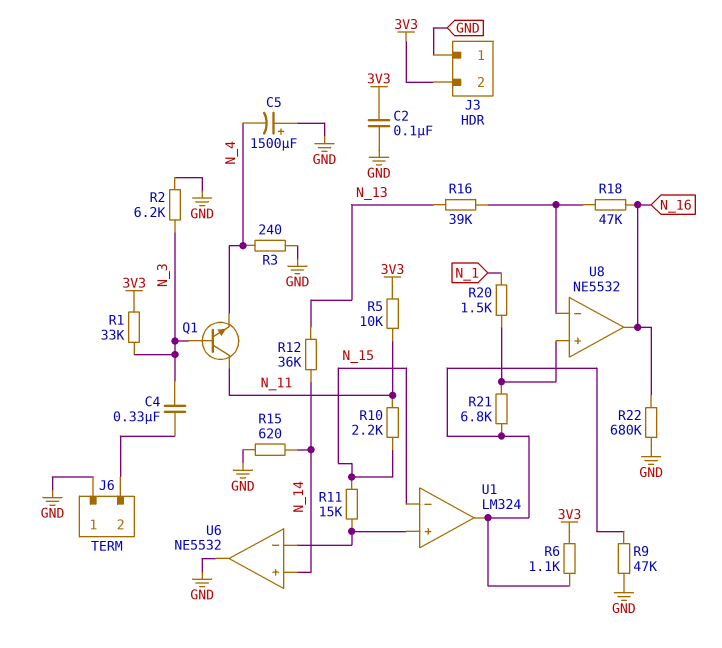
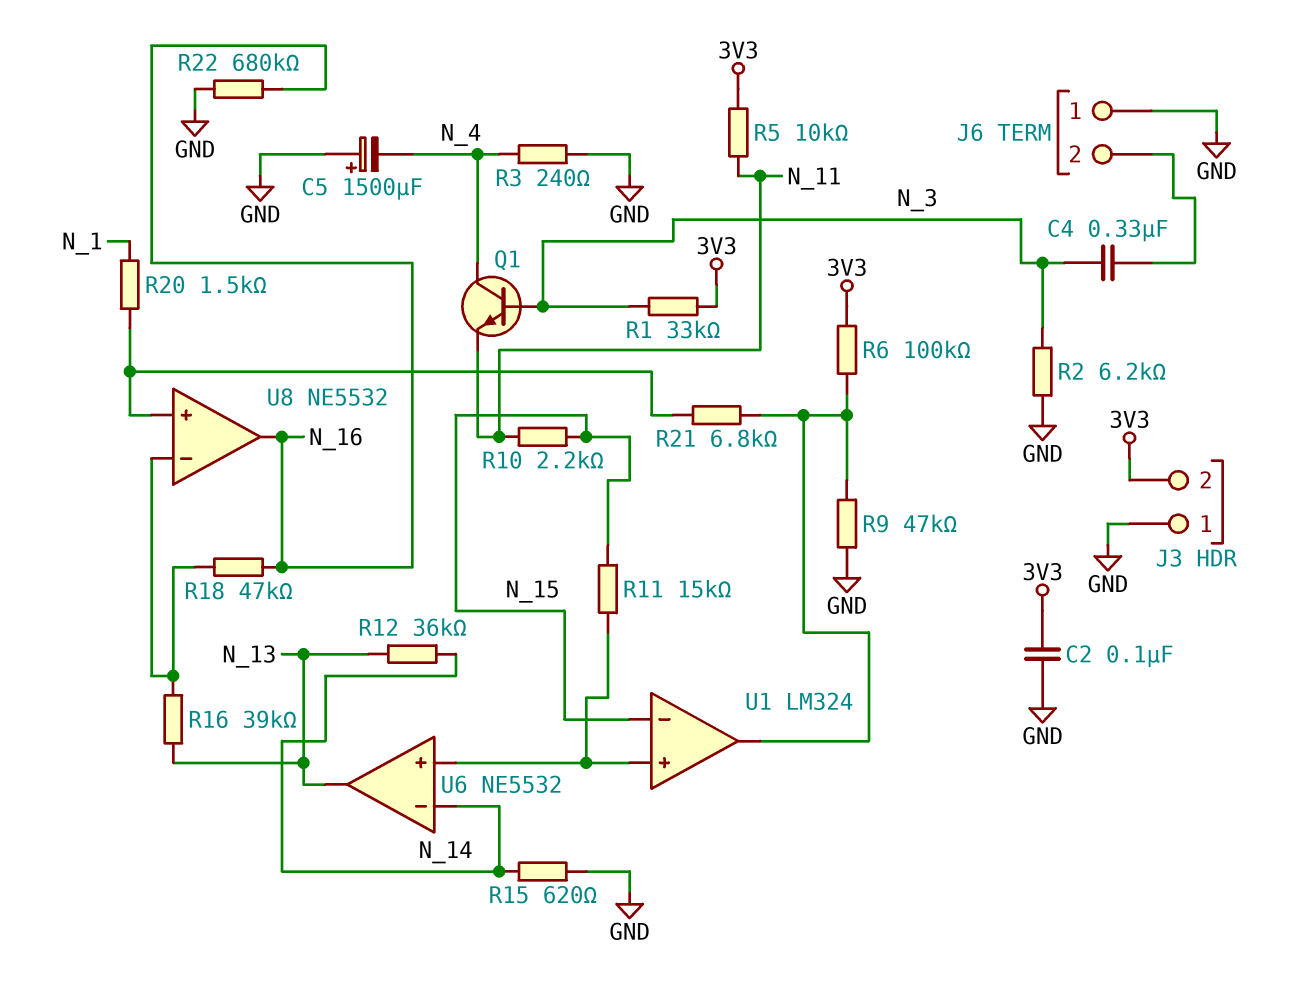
Q1: NPN (B N_3, C N_11, E N_4) -> NPN (B N_3, C N_4, E N_11)
R6: 1.1k (3V3, U1/out) -> 100k (3V3, U1/out)
U6 pin in+: N_14 -> U1/in+
U6 pin in-: U1/in+ -> N_14
U6 pin out: GND -> N_13

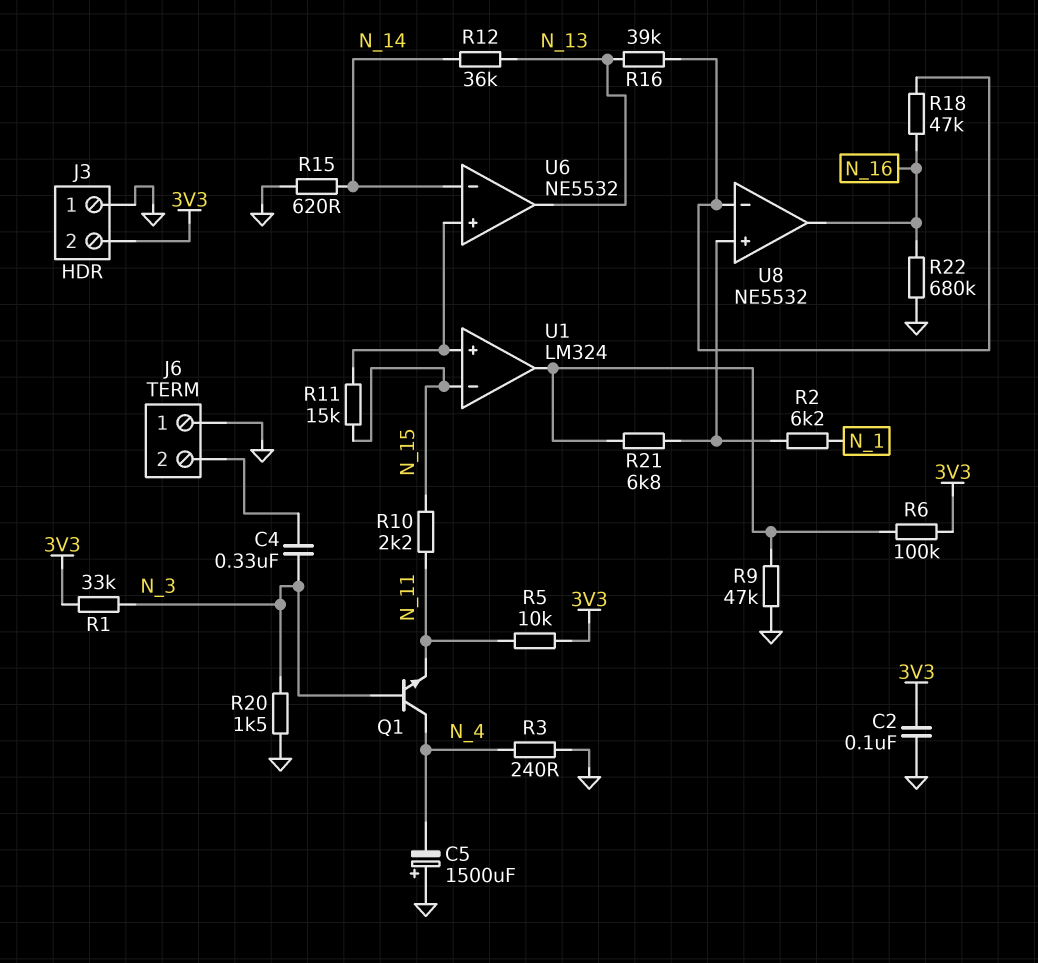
R2: 6.2k (GND, N_3) -> 6.2k (N_1, U8/in+)
R20: 1.5k (N_1, U8/in+) -> 1.5k (GND, N_3)

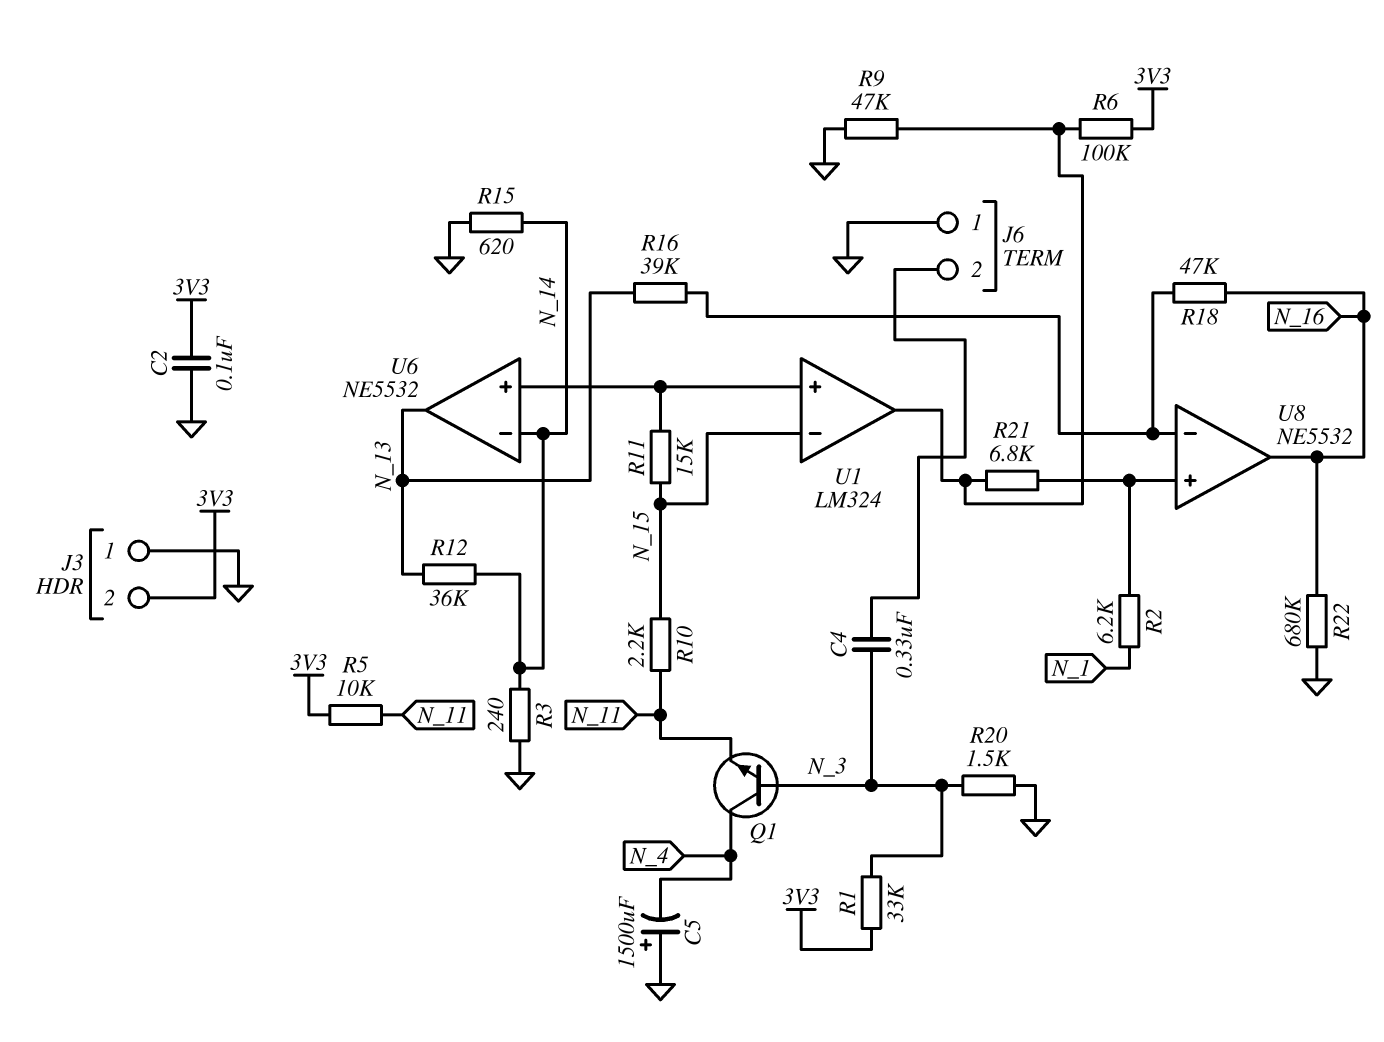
R3: 240 (GND, N_4) -> 240 (GND, N_14)

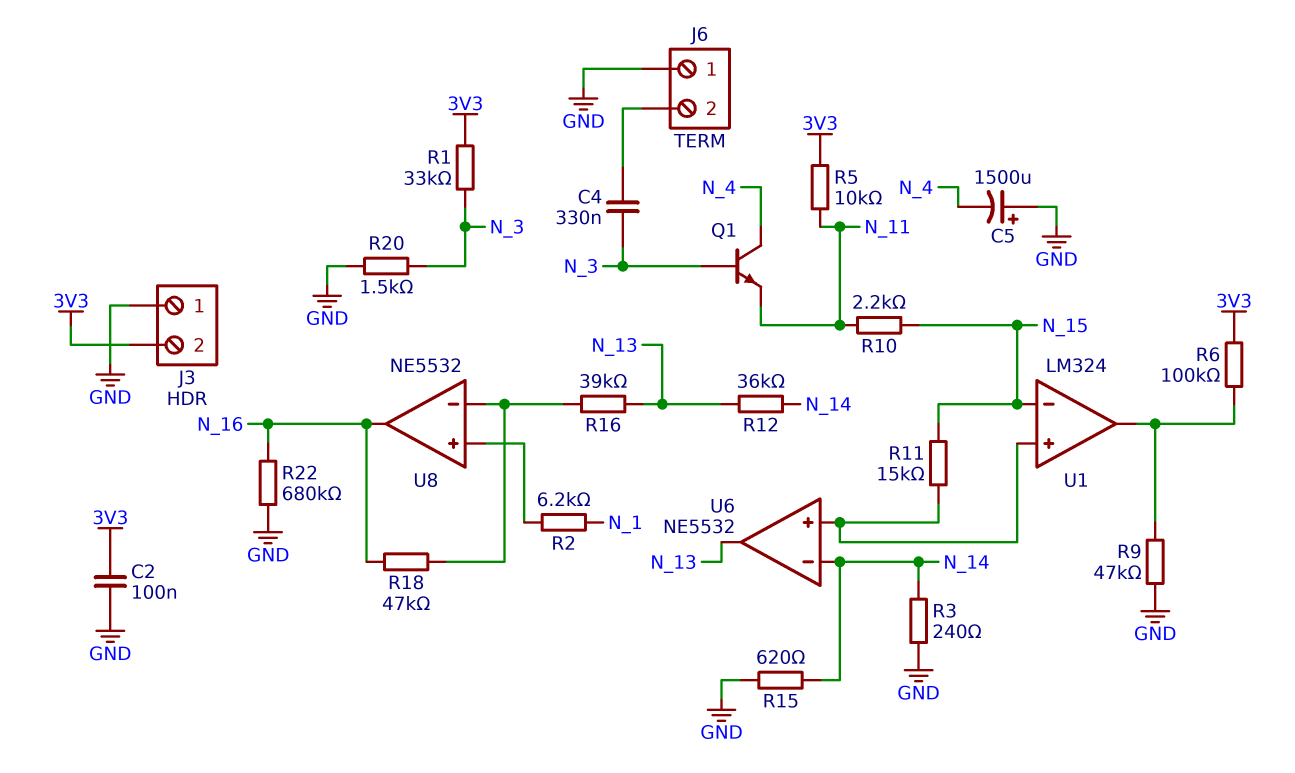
R21: 6.8k (U1/out, U8/in+) -> none

